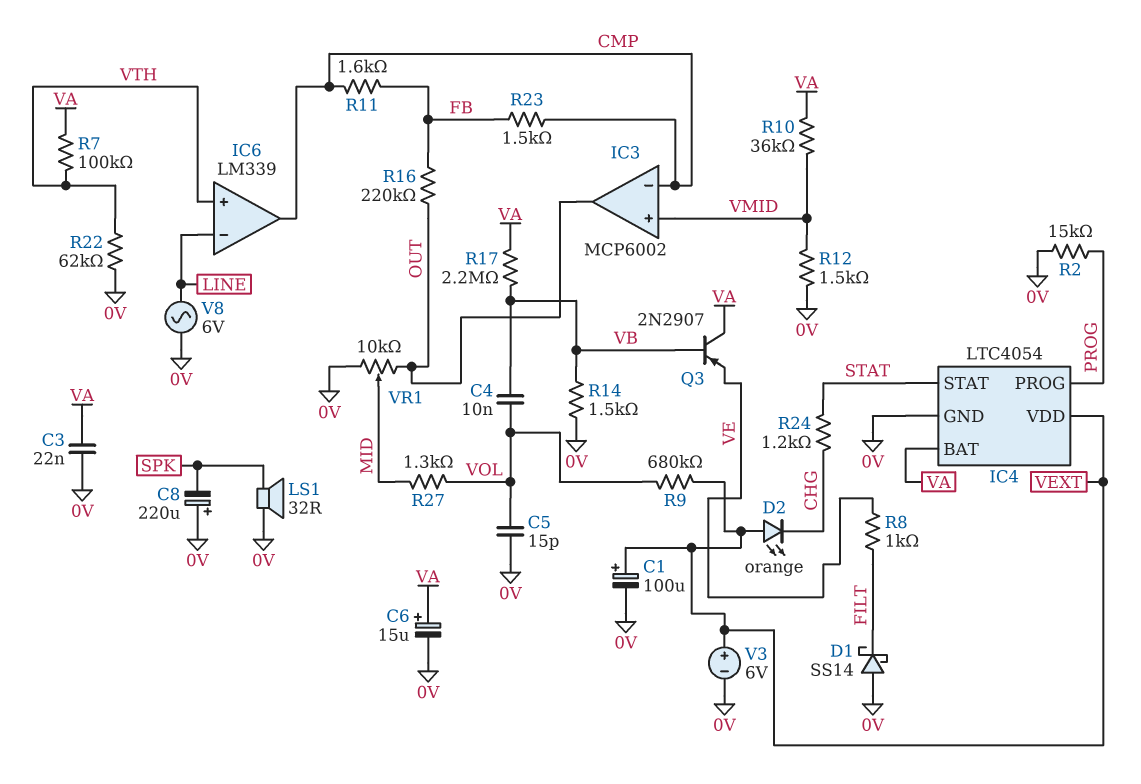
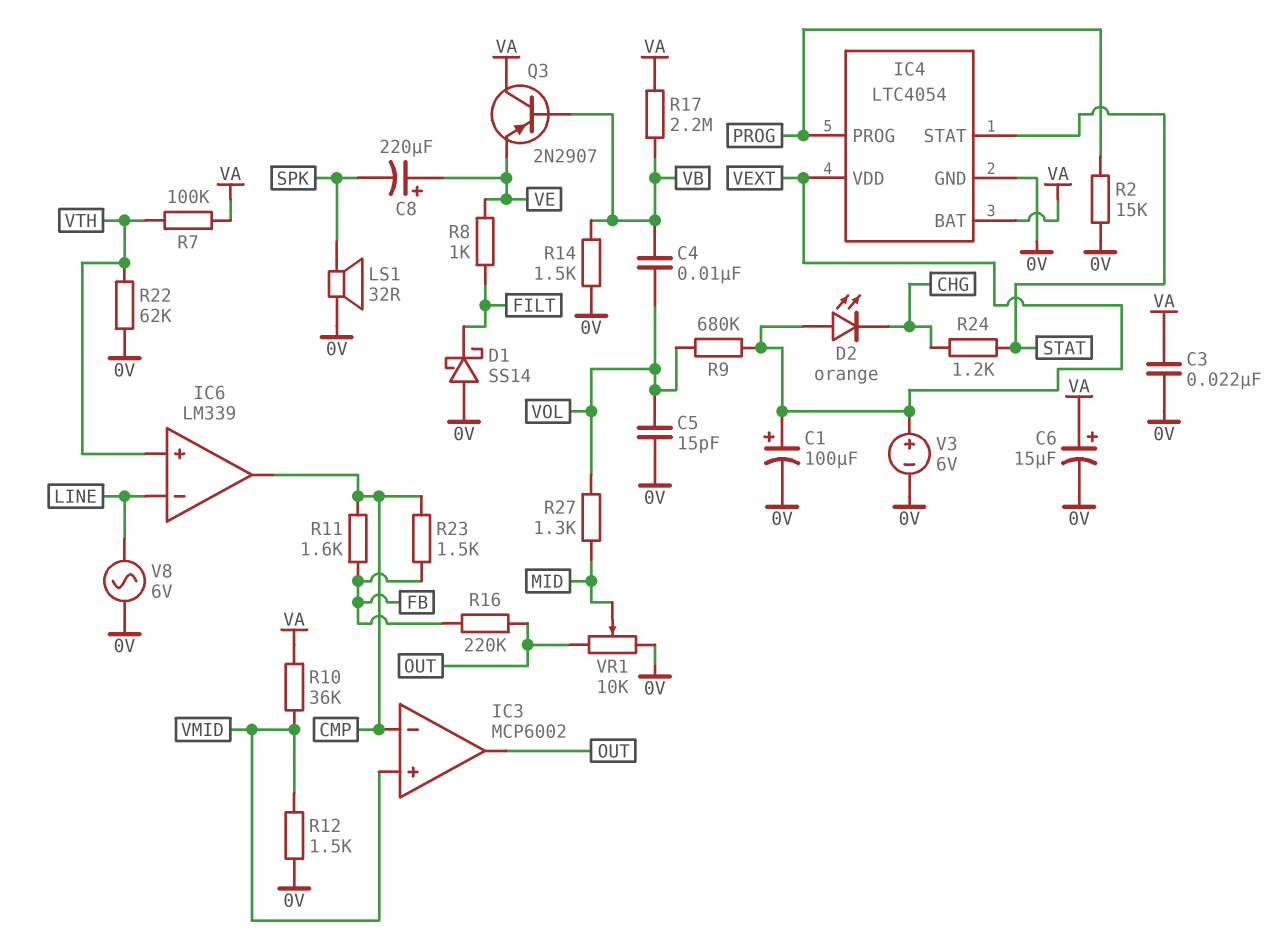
C8: 220uF (plus 0V, minus SPK) -> 220uF (plus VE, minus SPK)

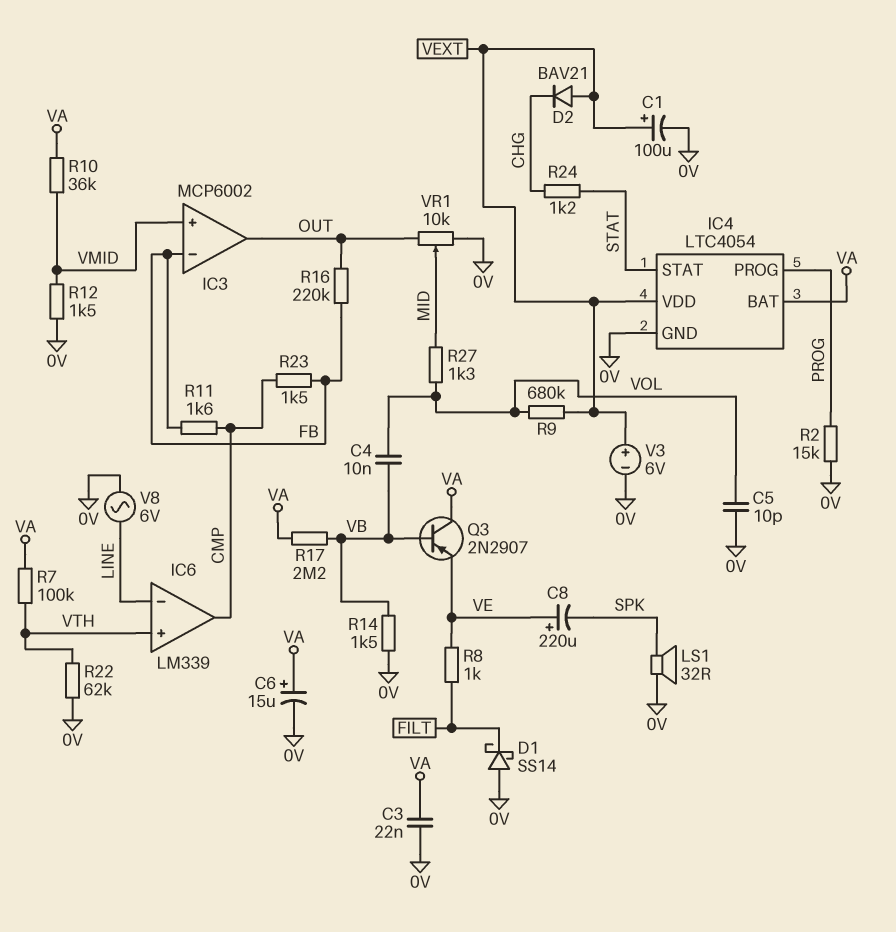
C5: 15pF (0V, VOL) -> 10pF (0V, VOL)
D2: LED orange (A VEXT, K CHG) -> diode BAV21 (A VEXT, K CHG)
IC3 pin in-: CMP -> FB

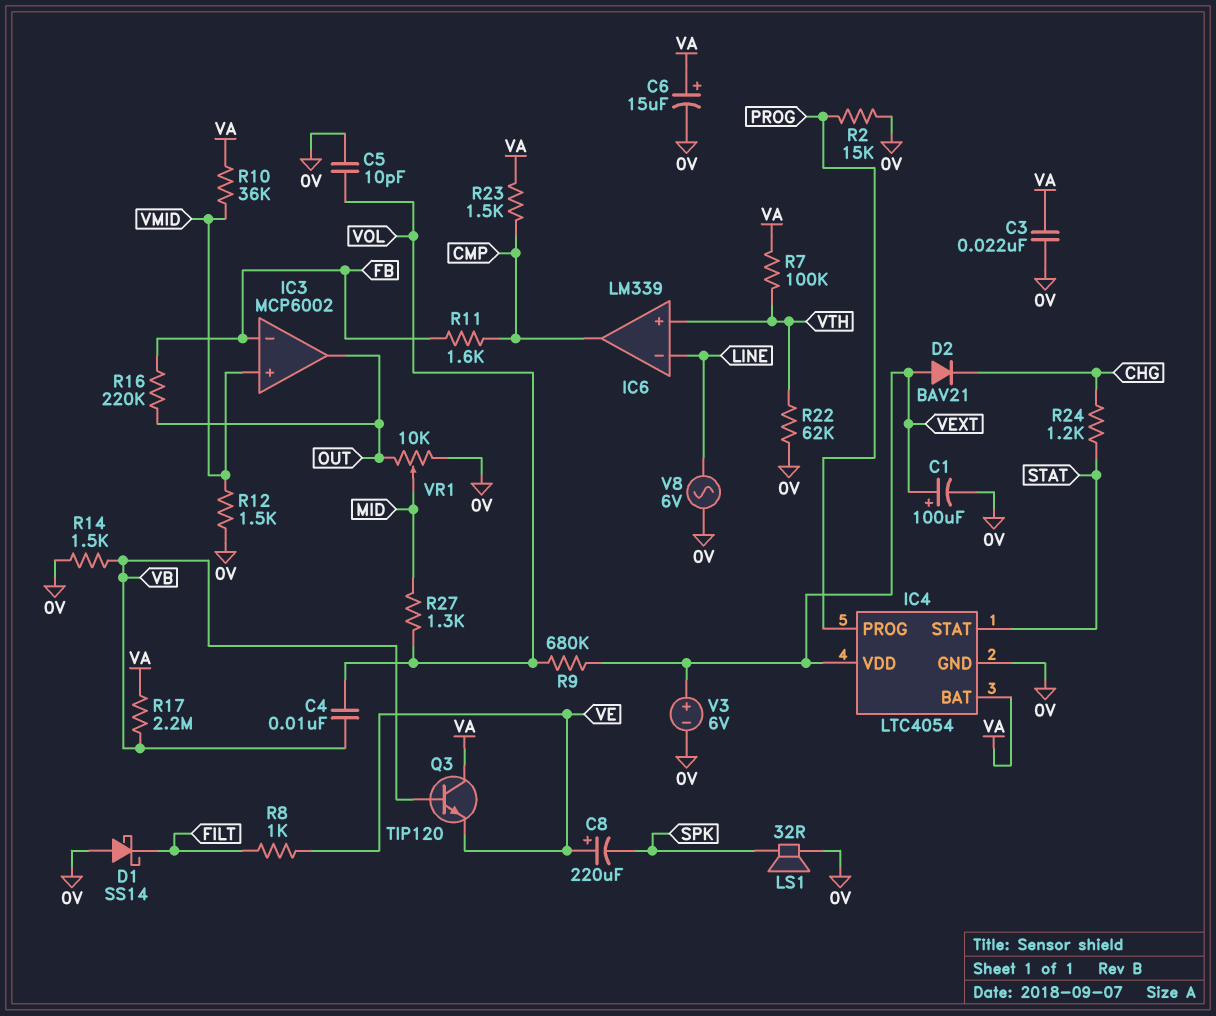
Q3: PNP 2N2907 (B VB, C VA, E VE) -> NPN TIP120 (B VB, C VA, E VE)
R23: 1.5k (CMP, FB) -> 1.5k (CMP, VA)

